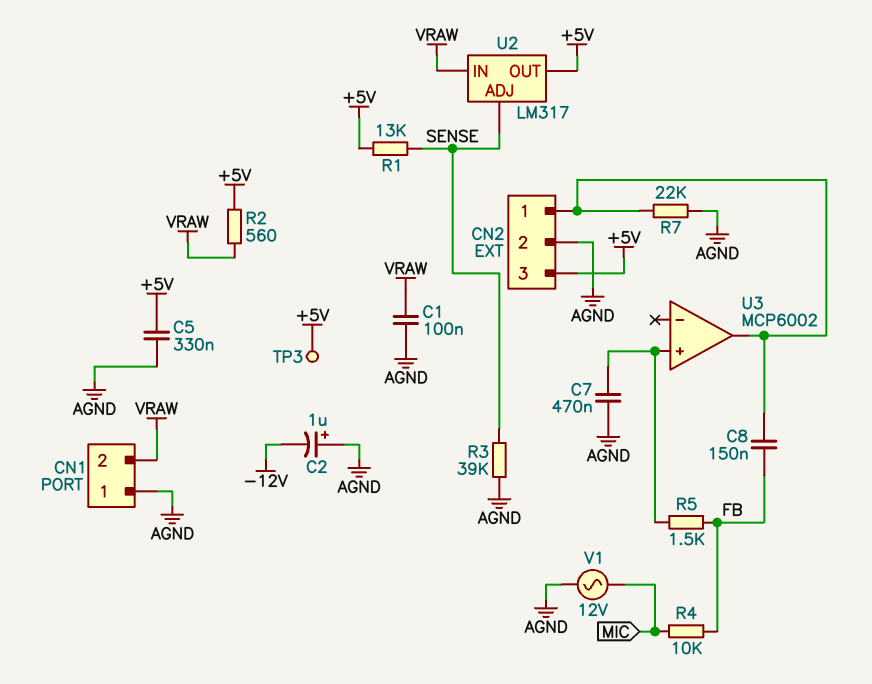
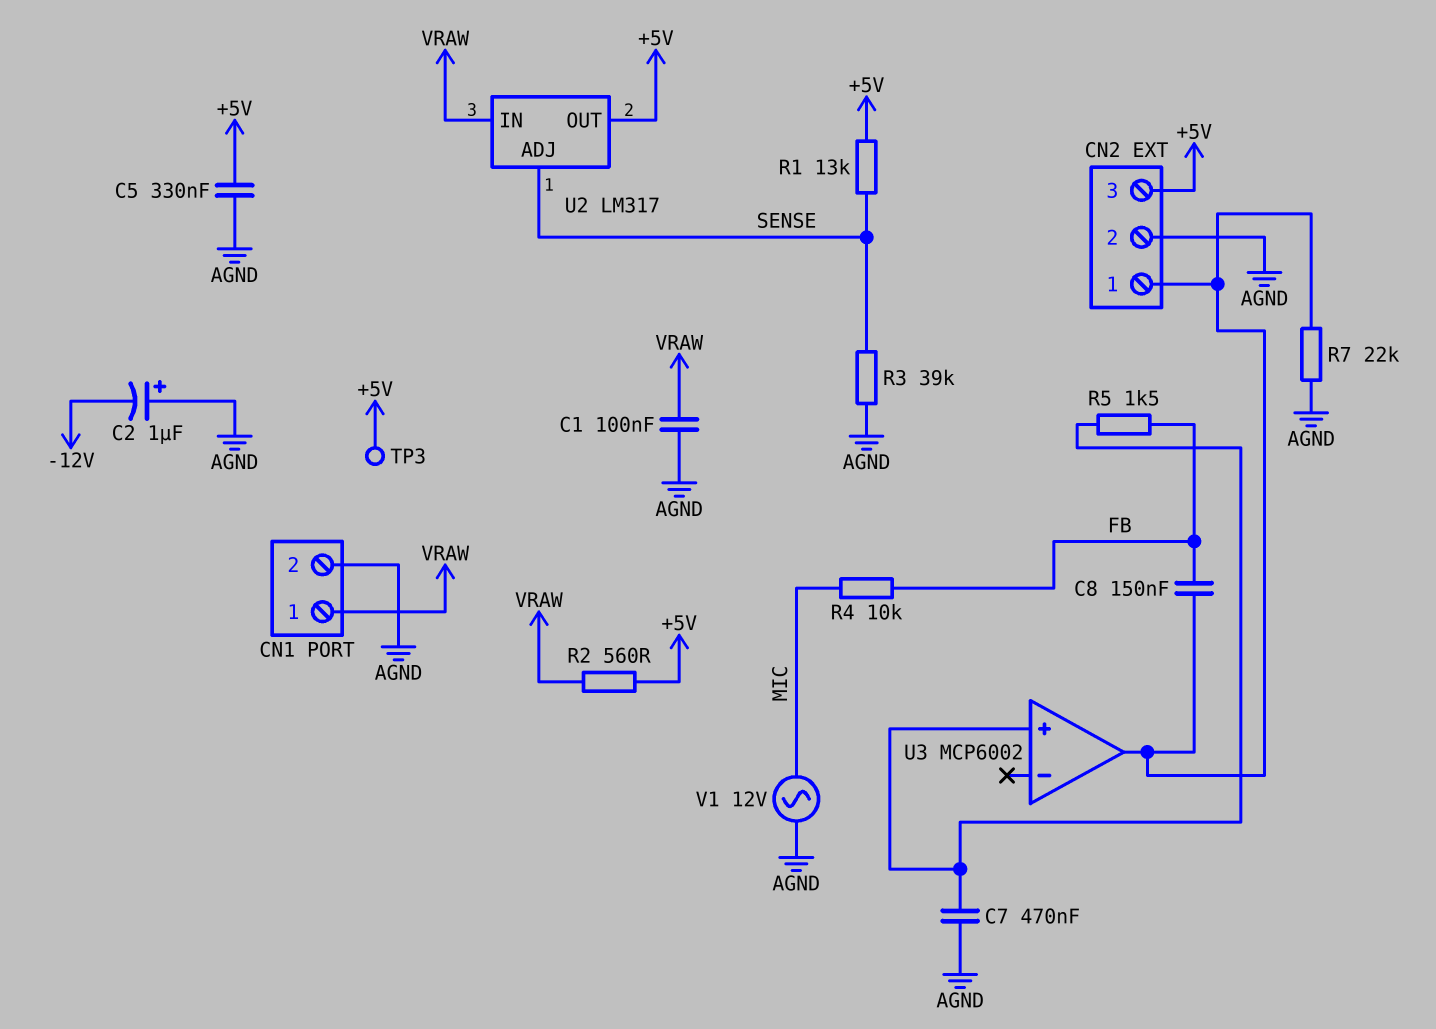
CN1 pin 1: AGND -> VRAW
CN1 pin 2: VRAW -> AGND

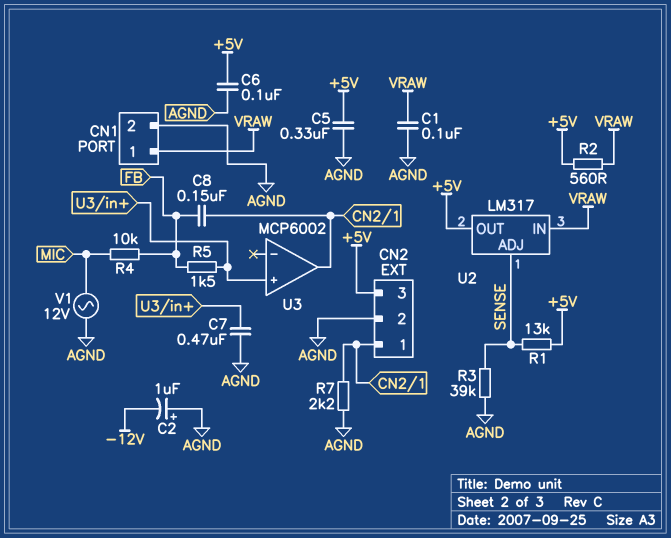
C6: none -> 100nF (+5V, AGND)
R7: 22k (AGND, CN2/1) -> 2.2k (AGND, CN2/1)
TP3: test point (+5V) -> none

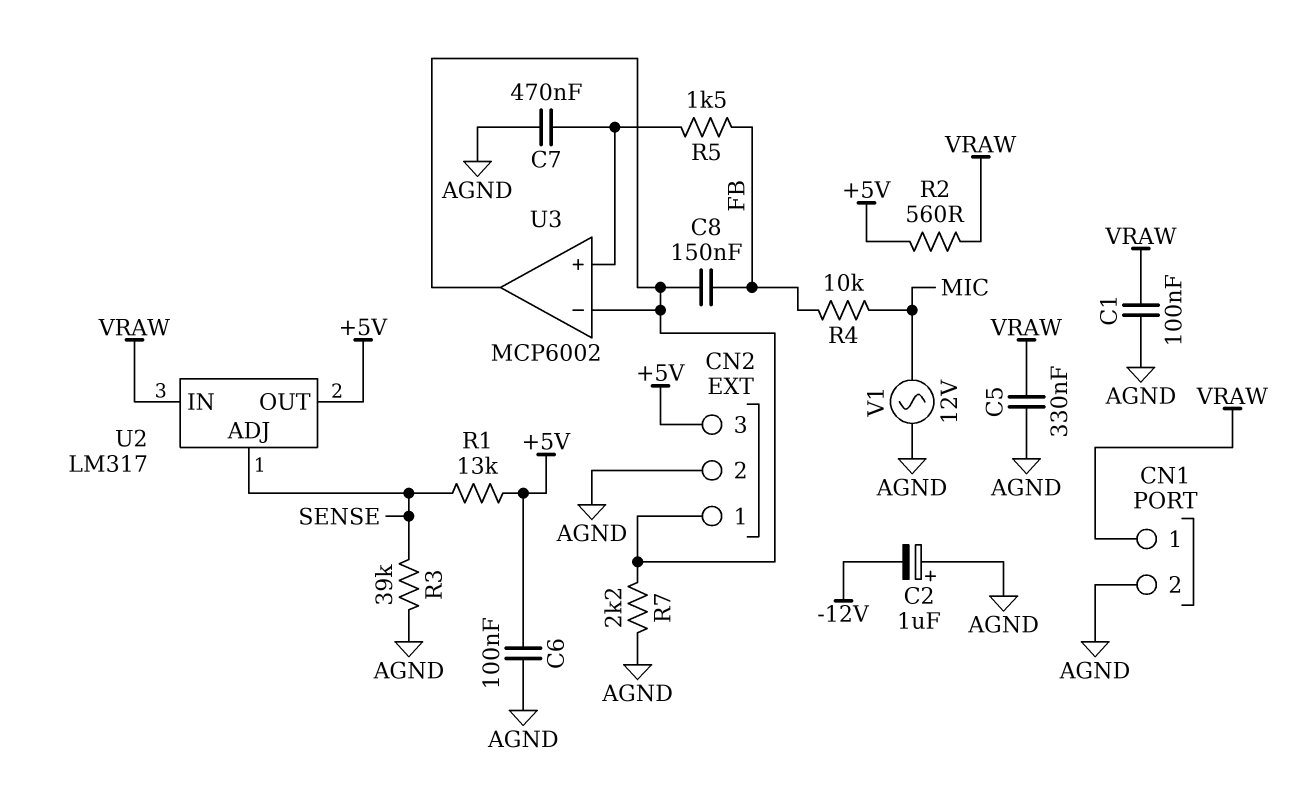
C5: 330nF (+5V, AGND) -> 330nF (AGND, VRAW)
U3 pin in-: none -> CN2/1

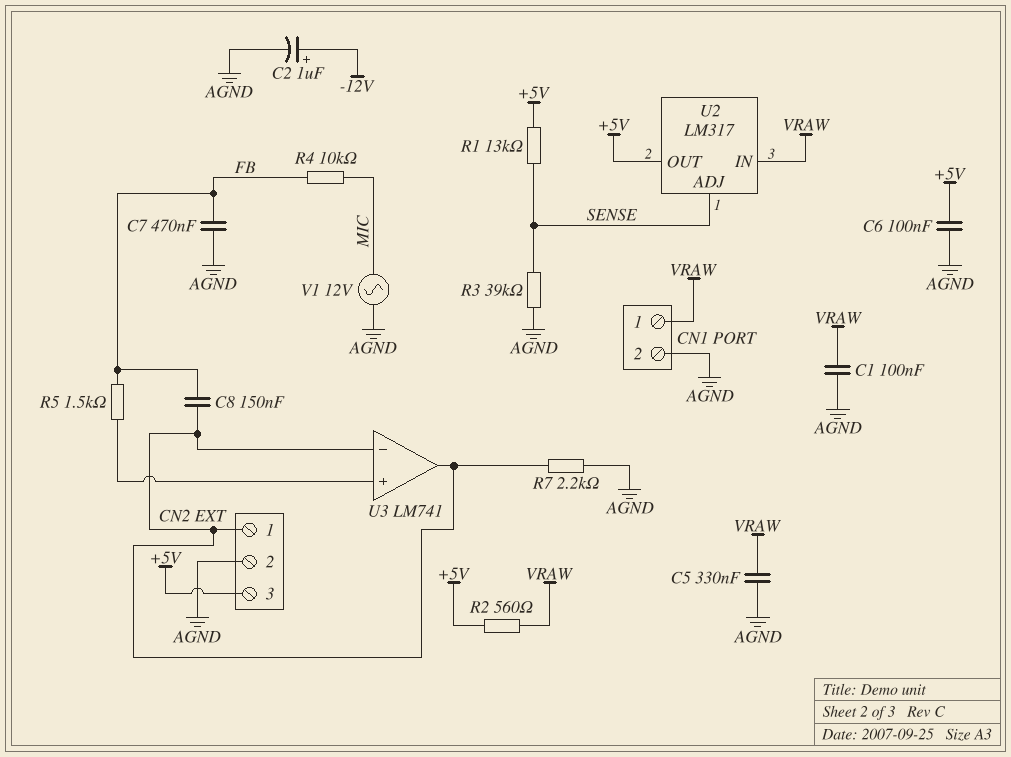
C2: 1uF (plus AGND, minus -12V) -> 1uF (plus -12V, minus AGND)
C7: 470nF (AGND, U3/in+) -> 470nF (AGND, FB)
U3: MCP6002 -> LM741

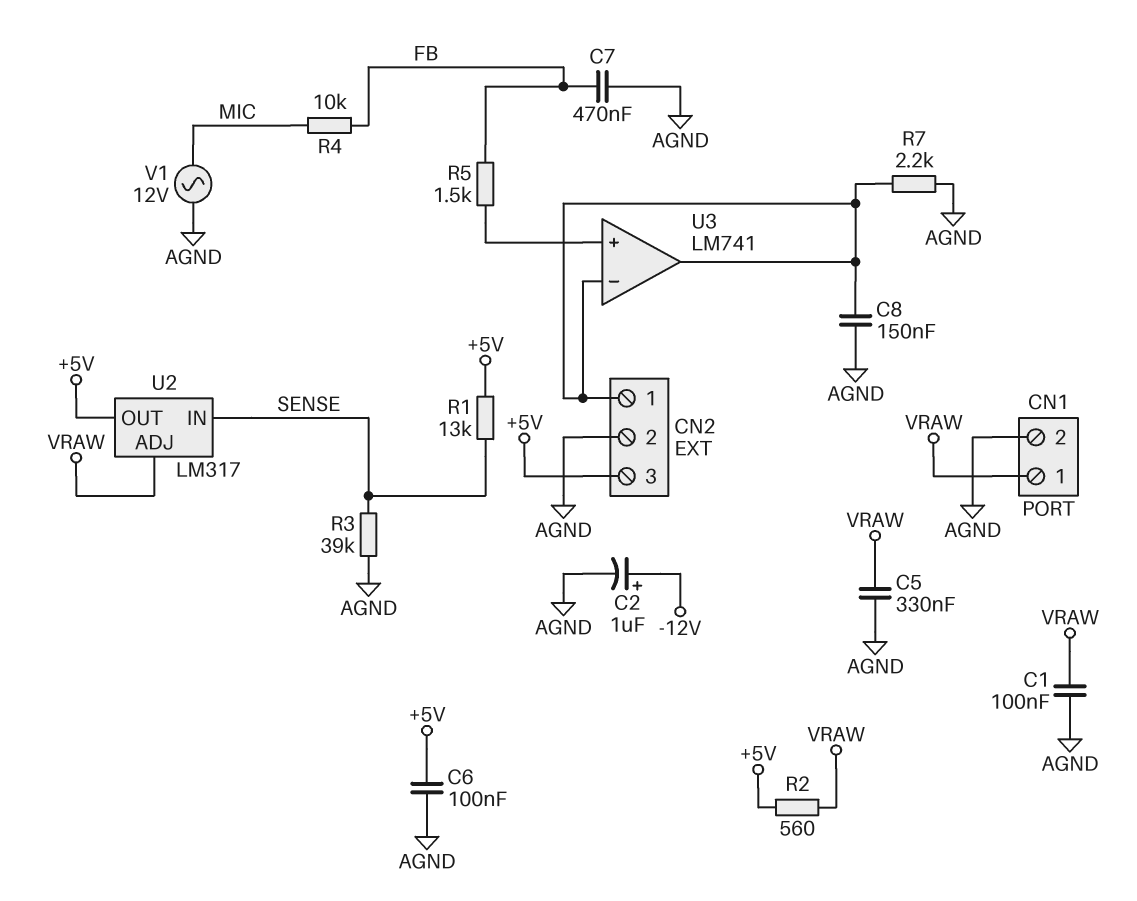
C8: 150nF (CN2/1, FB) -> 150nF (AGND, CN2/1)
U2 pin ADJ: SENSE -> VRAW
U2 pin IN: VRAW -> SENSE

